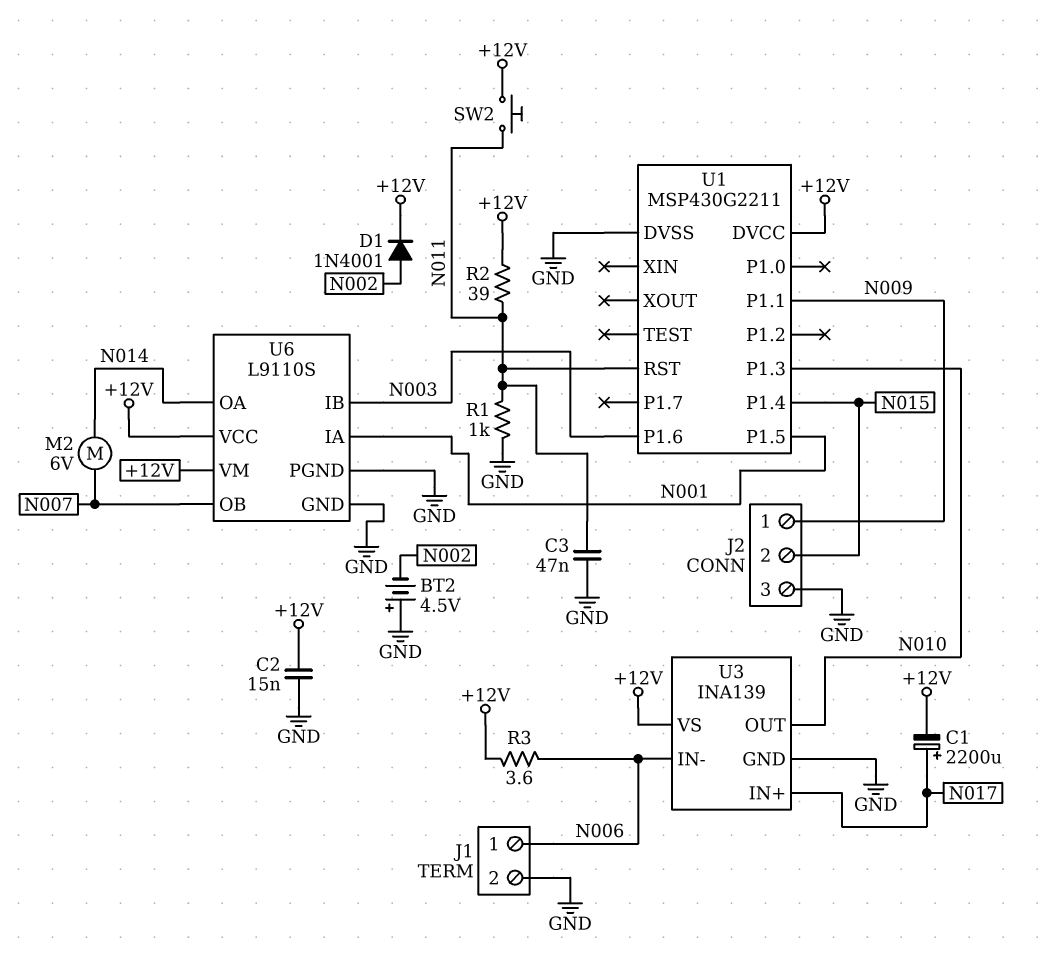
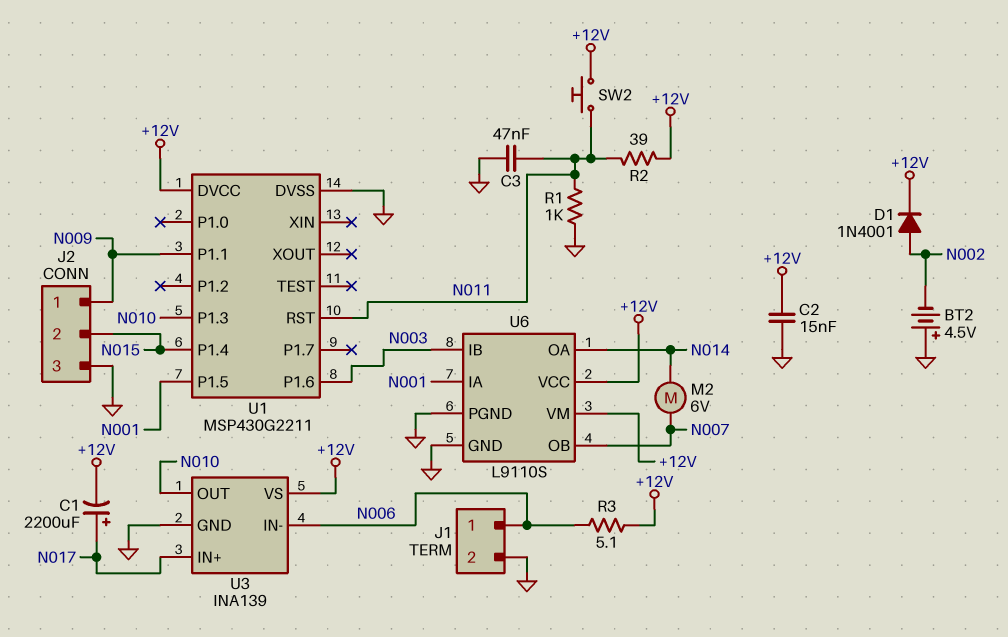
R3: 3.6 (+12V, N006) -> 5.1 (+12V, N006)

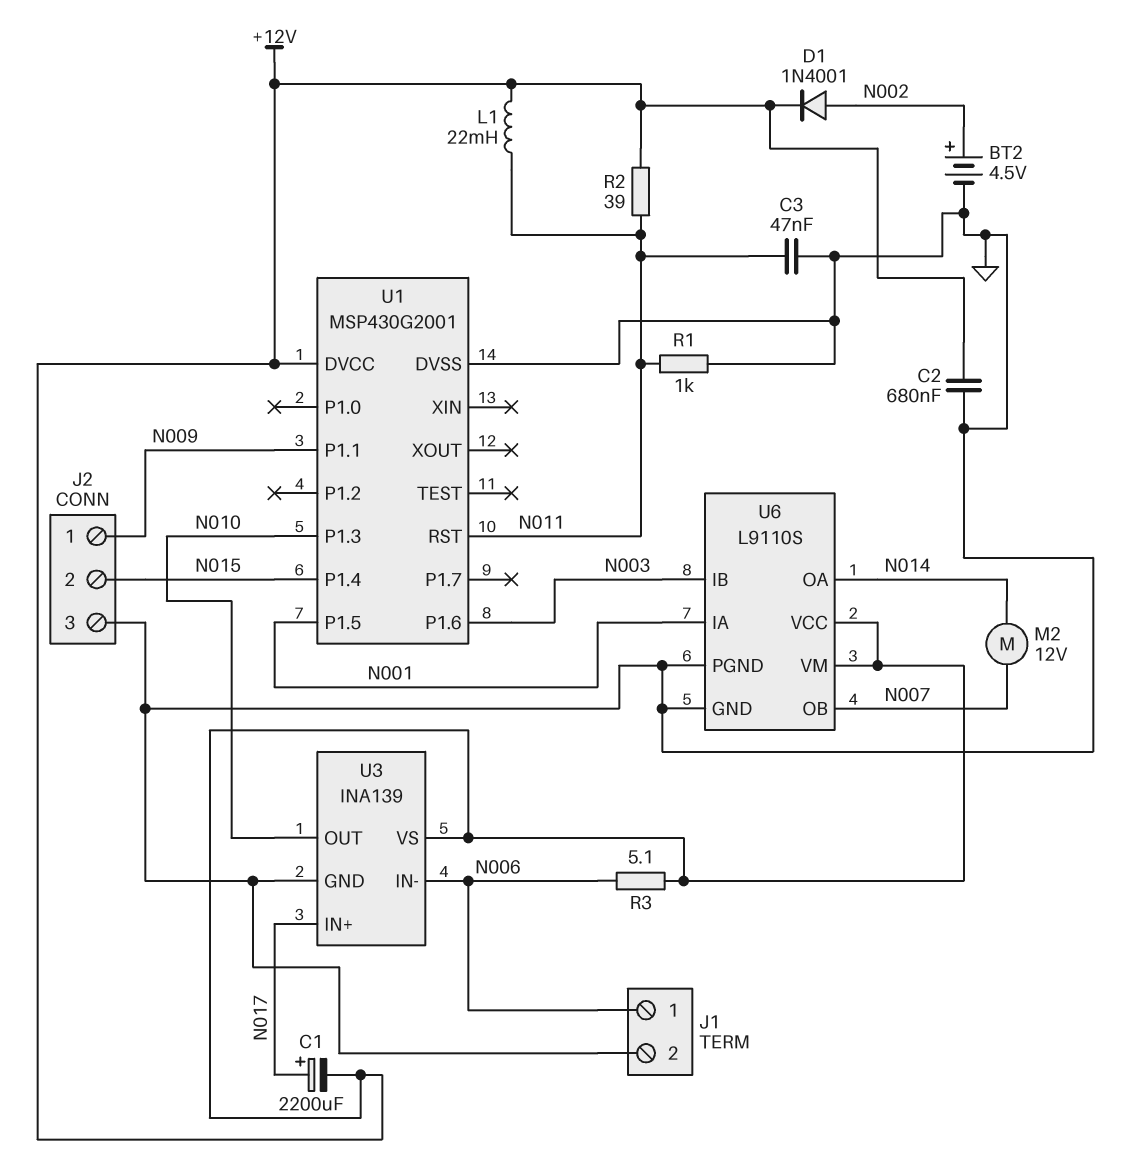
BT2: 4.5V (plus GND, minus N002) -> 4.5V (plus N002, minus GND)
C2: 15nF (+12V, GND) -> 680nF (+12V, GND)
L1: none -> 22mH (+12V, N011)
M2: motor 6V (N007, N014) -> motor 12V (N007, N014)
SW2: button (+12V, N011) -> none
U1: MSP430G2211 -> MSP430G2001

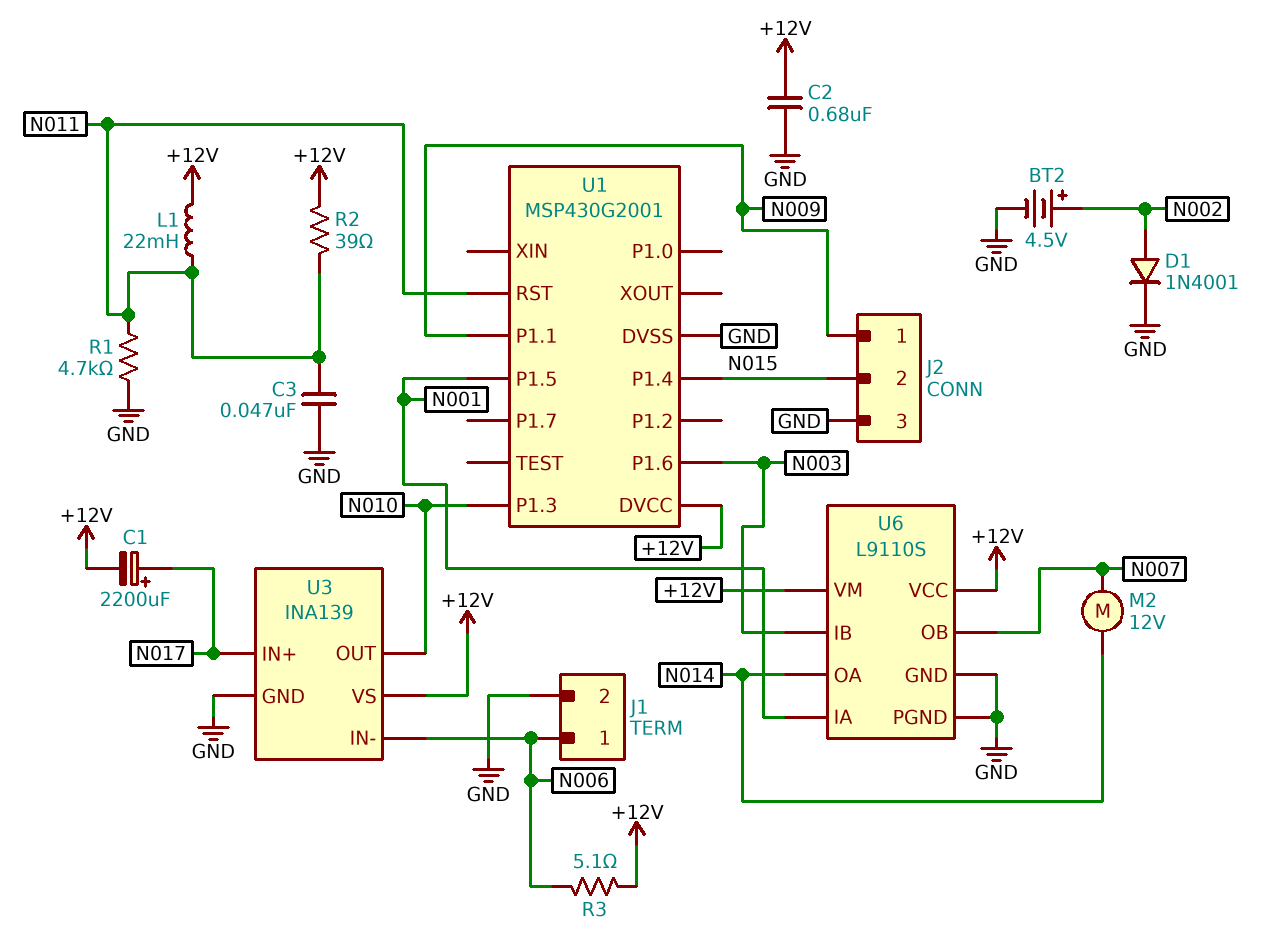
D1: diode 1N4001 (A N002, K +12V) -> diode 1N4001 (A N002, K GND)
R1: 1k (GND, N011) -> 4.7k (GND, N011)

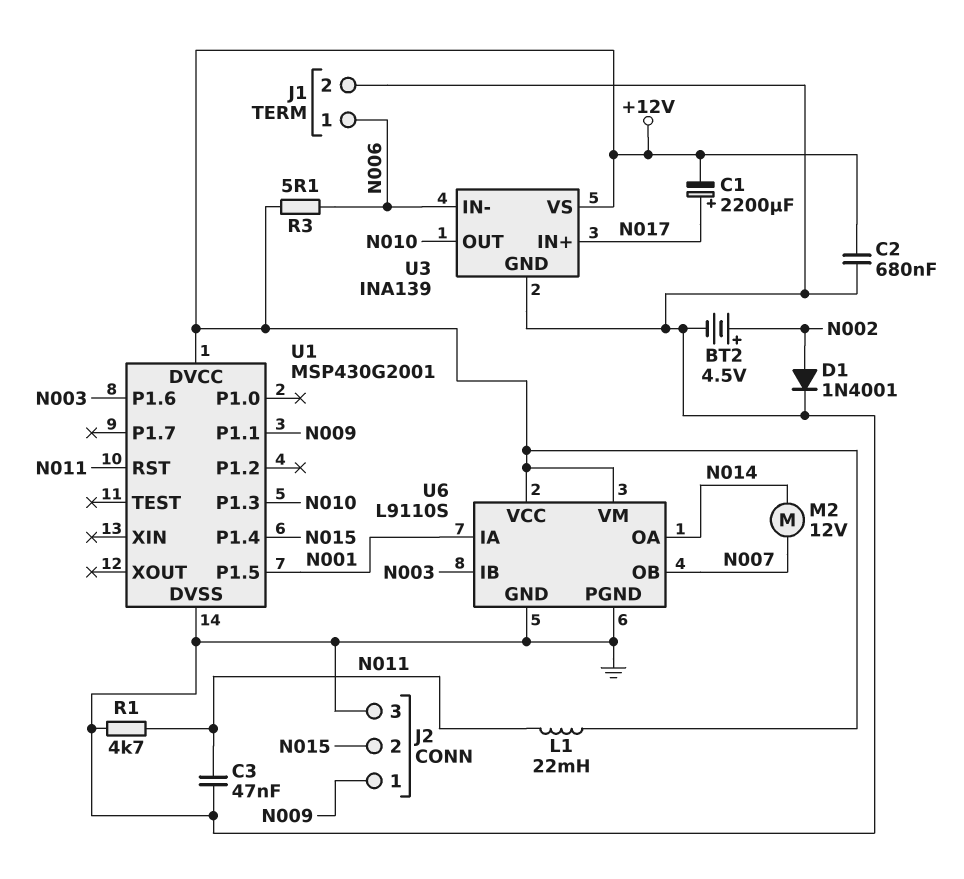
R2: 39 (+12V, N011) -> none

